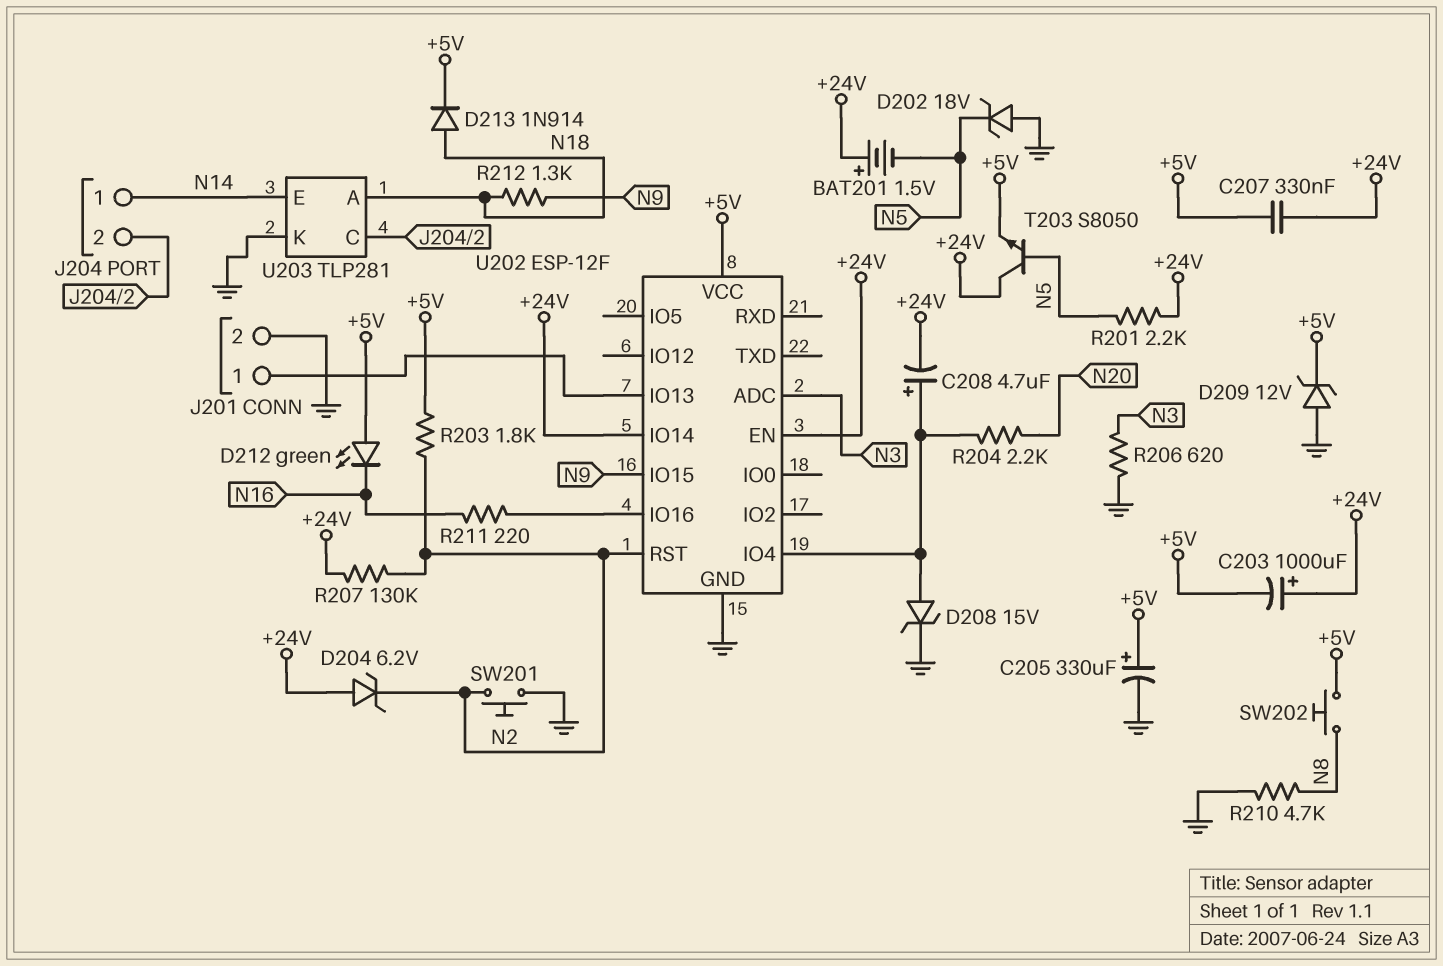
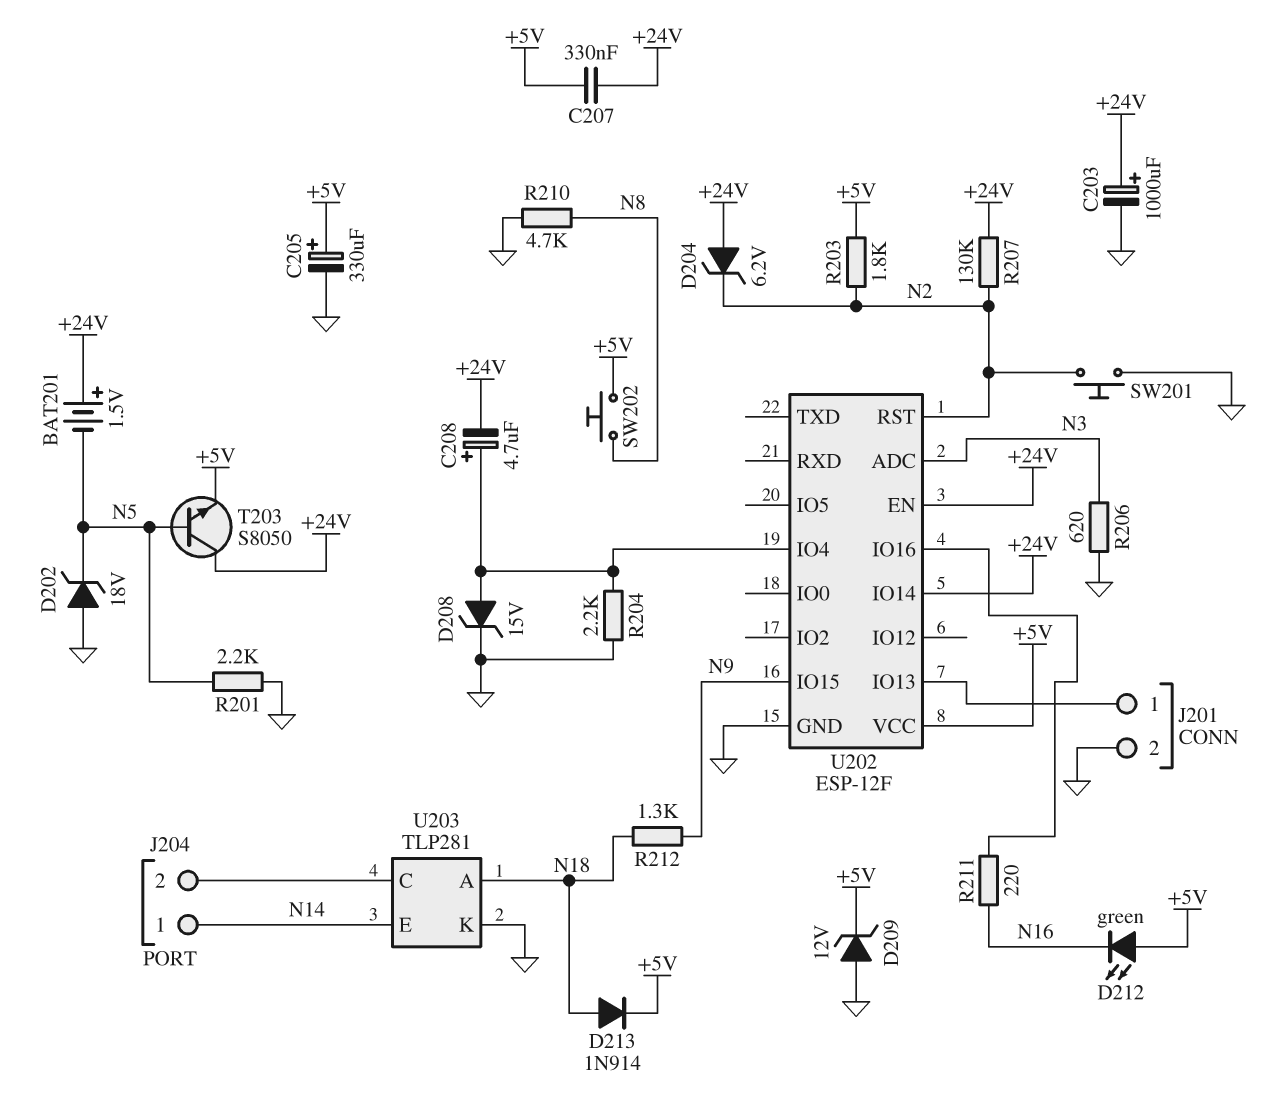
C203: 1000uF (plus +24V, minus +5V) -> 1000uF (plus +24V, minus GND)
R201: 2.2k (+24V, N5) -> 2.2k (GND, N5)
R204: 2.2k (N20, U202/IO4) -> 2.2k (GND, U202/IO4)

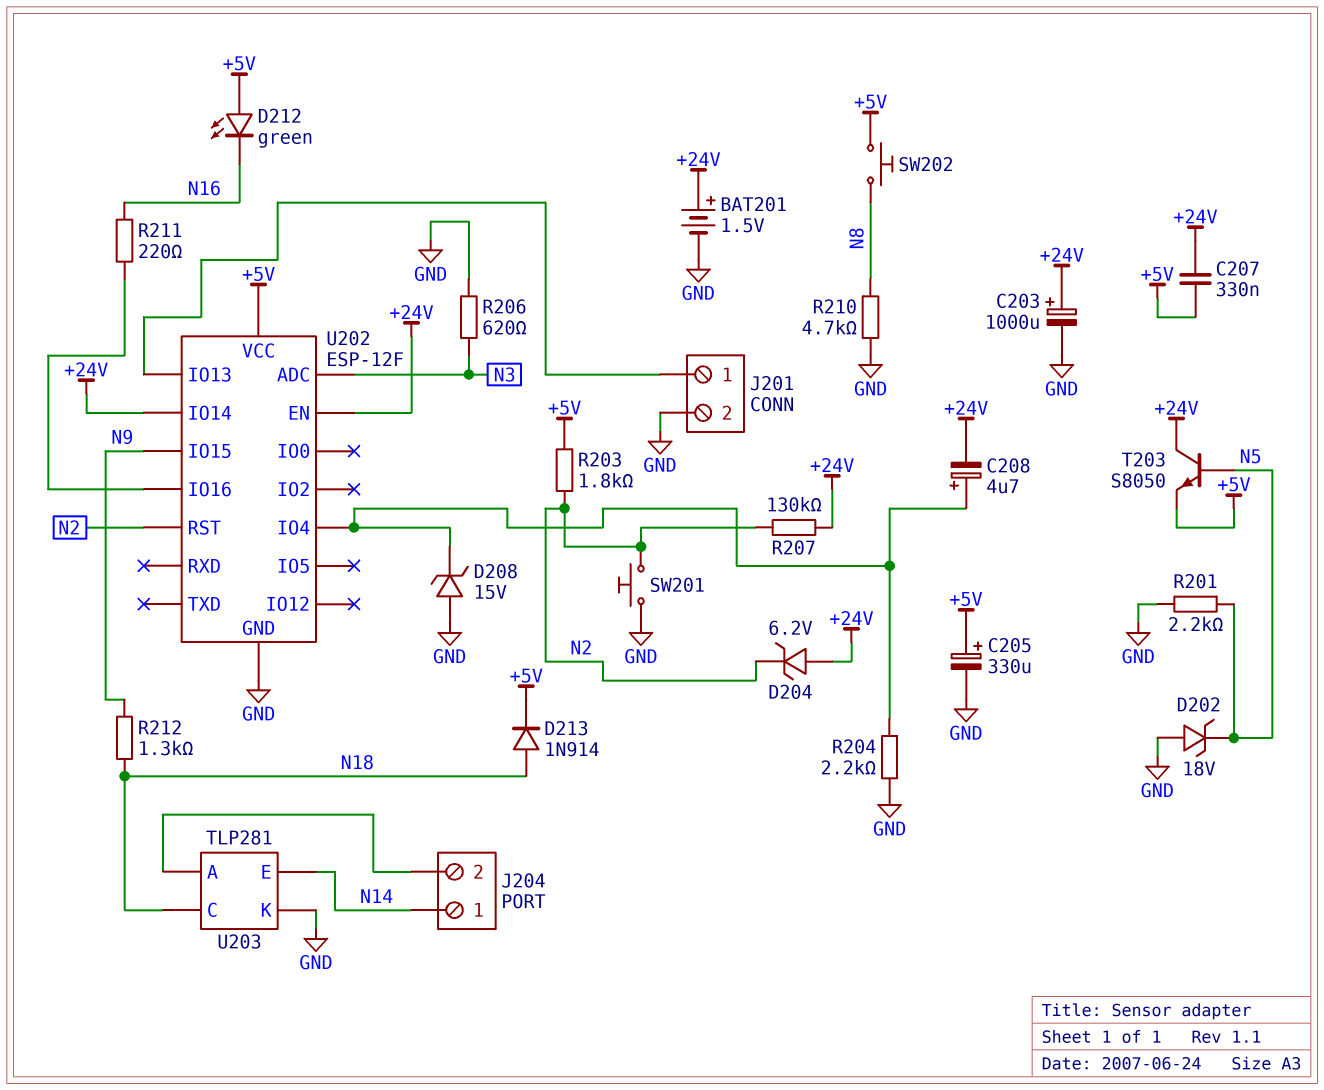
BAT201: 1.5V (plus +24V, minus N5) -> 1.5V (plus +24V, minus GND)
D208: zener 15V (A U202/IO4, K GND) -> zener 15V (A GND, K U202/IO4)
D209: zener 12V (A GND, K +5V) -> none
U203 pin A: N18 -> J204/2
U203 pin C: J204/2 -> N18

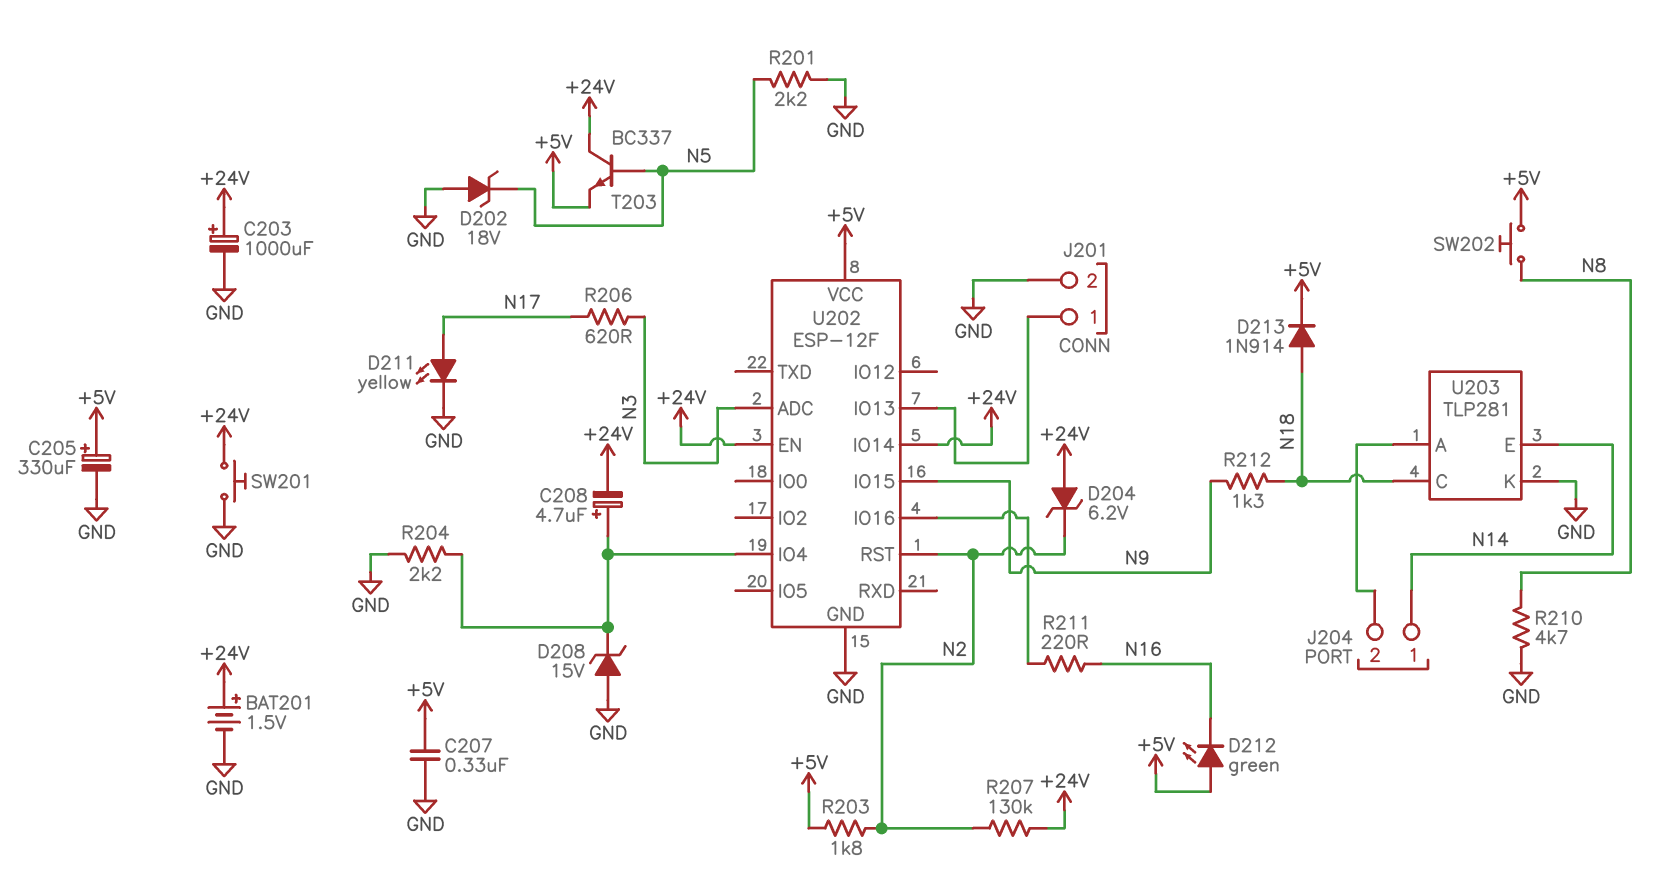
C207: 330nF (+5V, +24V) -> 330nF (+5V, GND)
D211: none -> LED yellow (A N17, K GND)
R206: 620 (GND, N3) -> 620 (N3, N17)
SW201: button (GND, N2) -> button (+24V, GND)
T203: NPN S8050 (B N5, C +24V, E +5V) -> NPN BC337 (B N5, C +24V, E +5V)

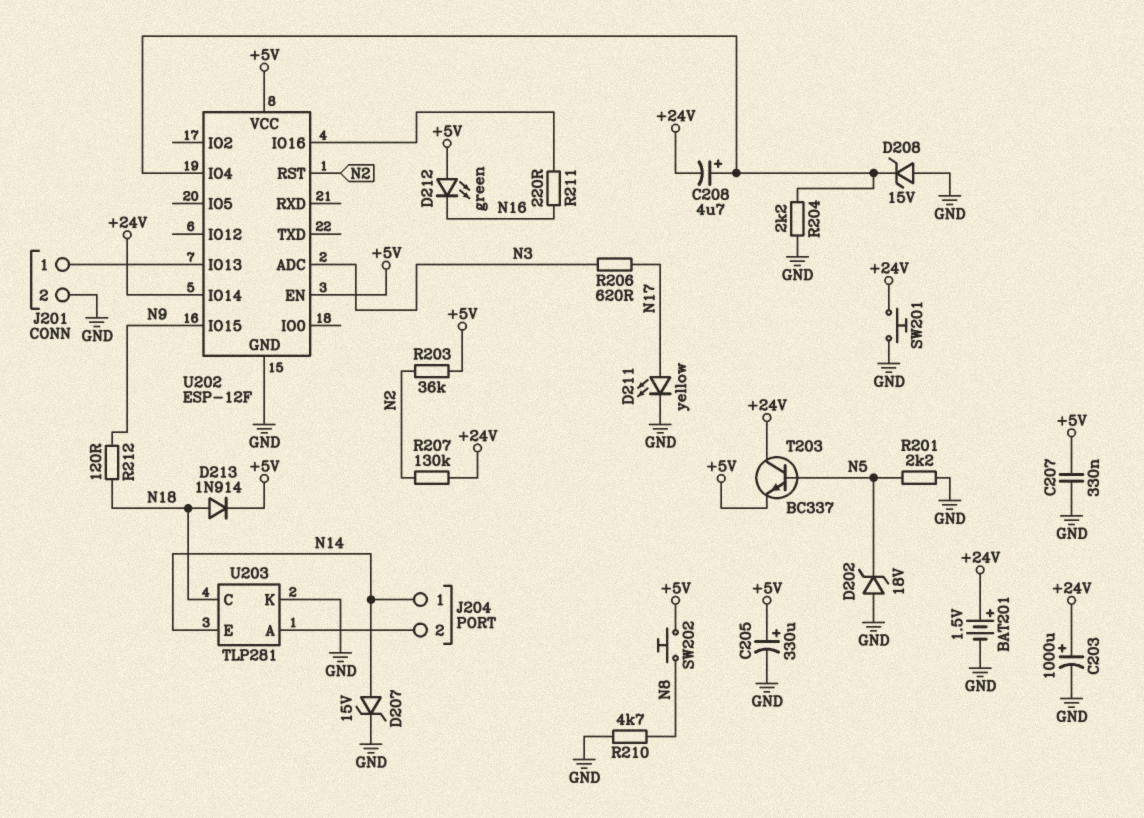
D204: zener 6.2V (A +24V, K N2) -> none
D207: none -> zener 15V (A N14, K GND)
R203: 1.8k (+5V, N2) -> 36k (+5V, N2)
R212: 1.3k (N9, N18) -> 120 (N9, N18)
U202 pin EN: +24V -> +5V

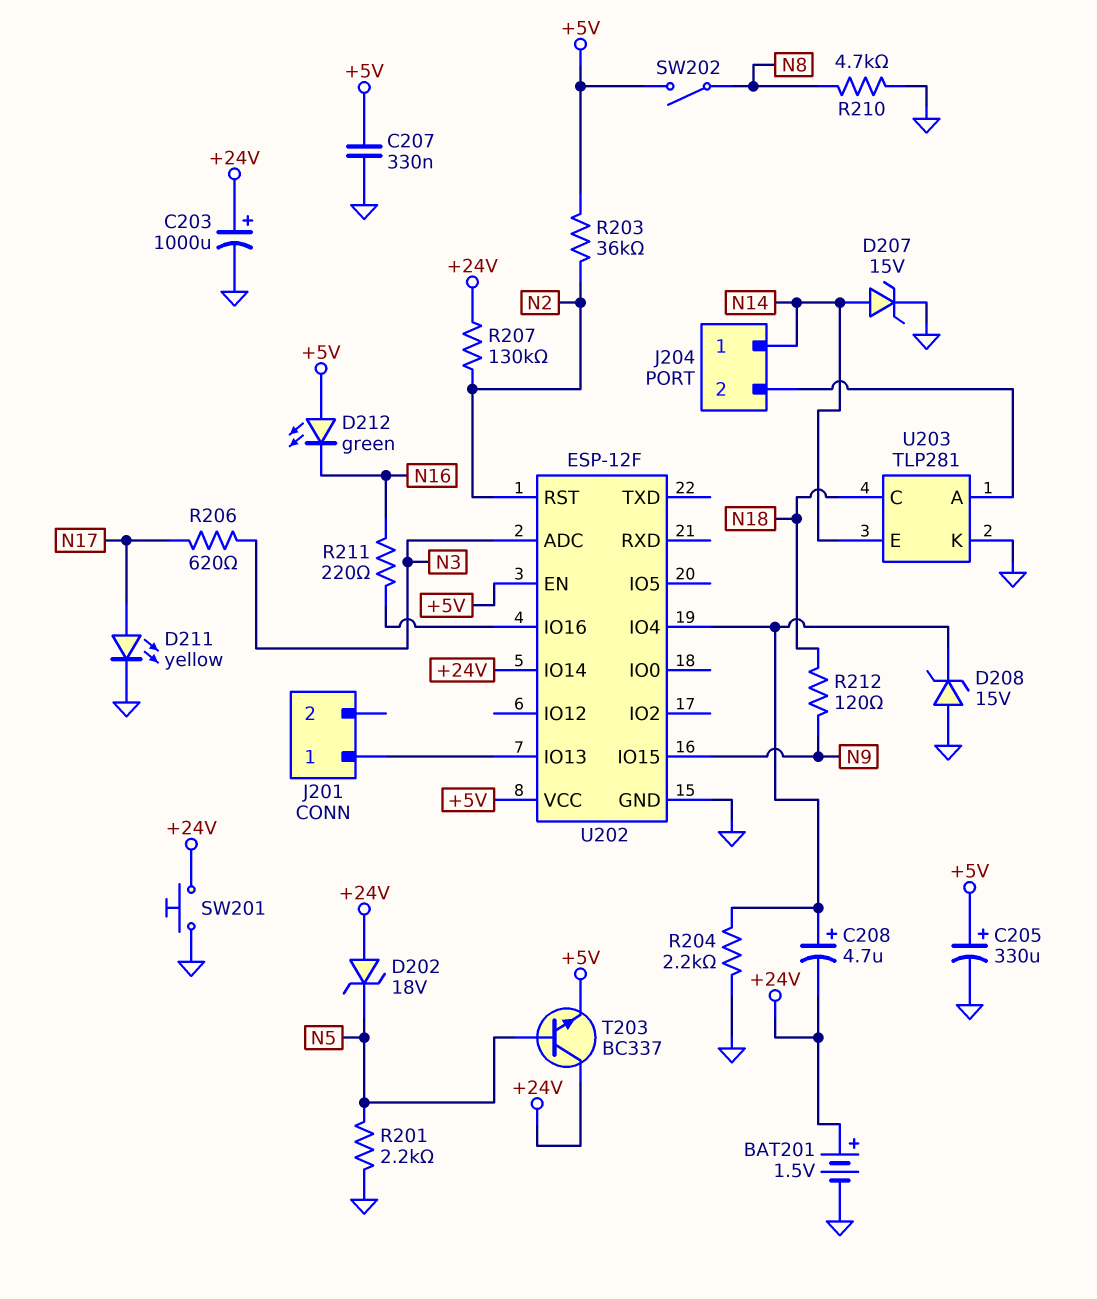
D202: zener 18V (A GND, K N5) -> zener 18V (A +24V, K N5)
D213: diode 1N914 (A N18, K +5V) -> none
J201 pin 2: GND -> none
SW202: button (+5V, N8) -> switch (+5V, N8)

